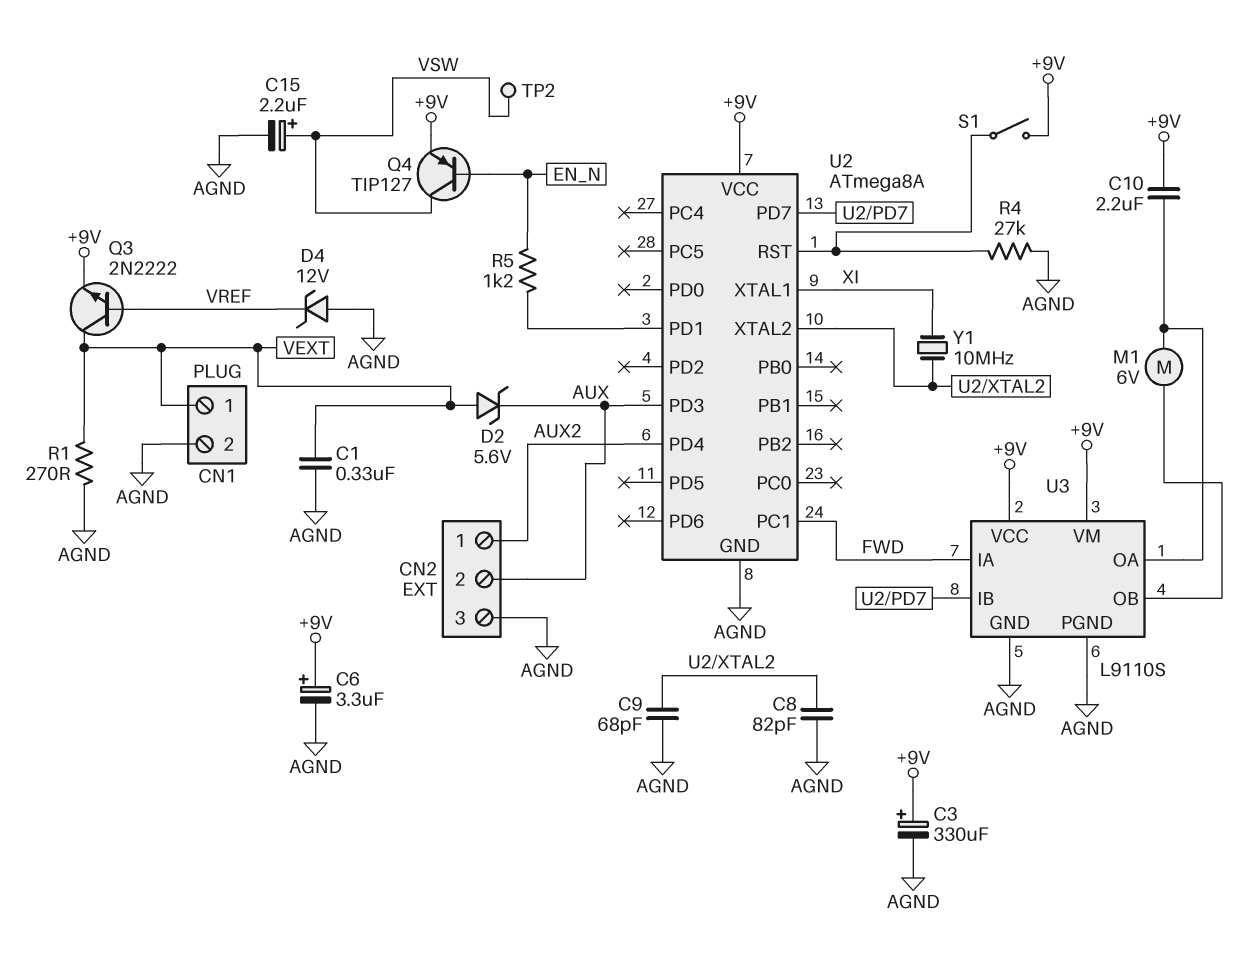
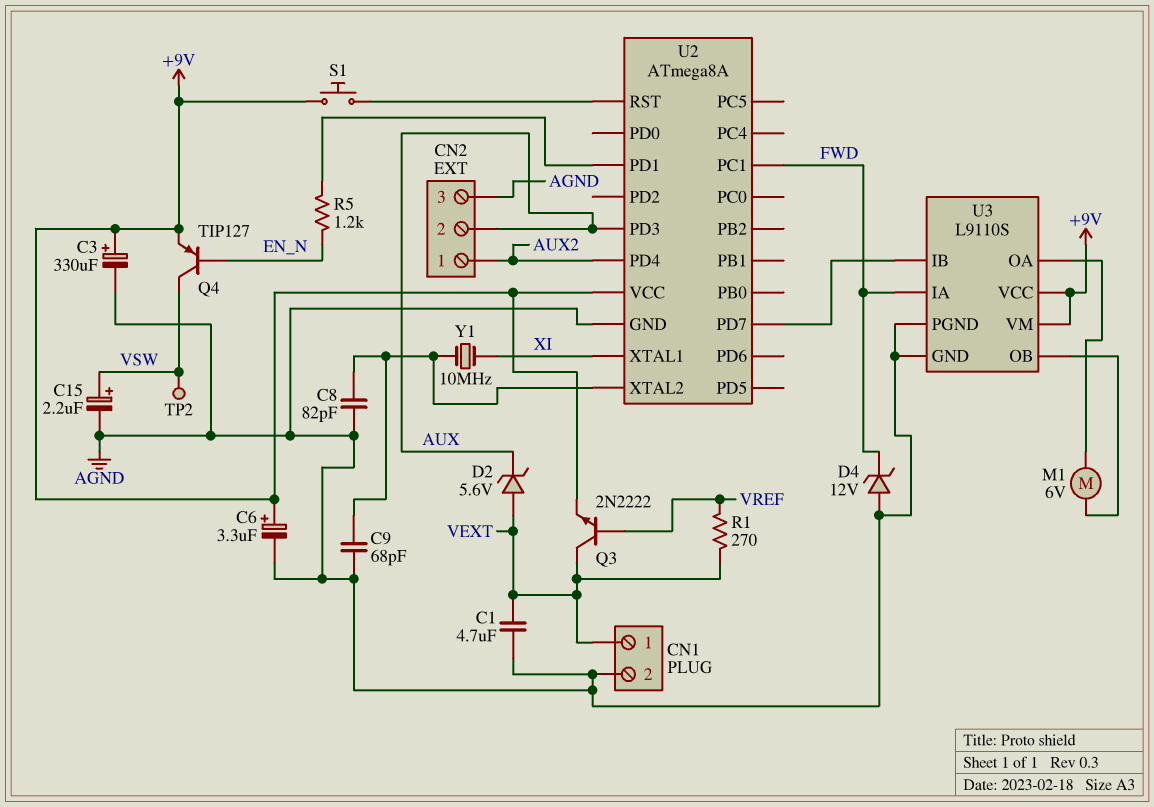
C1: 330nF (AGND, VEXT) -> 4.7uF (AGND, VEXT)
C10: 2.2uF (+9V, U3/OA) -> none
D4: zener 12V (A AGND, K VREF) -> zener 12V (A AGND, K FWD)
R1: 270 (AGND, VEXT) -> 270 (VEXT, VREF)
R4: 27k (AGND, U2/RST) -> none
S1: switch (+9V, U2/RST) -> button (+9V, U2/RST)

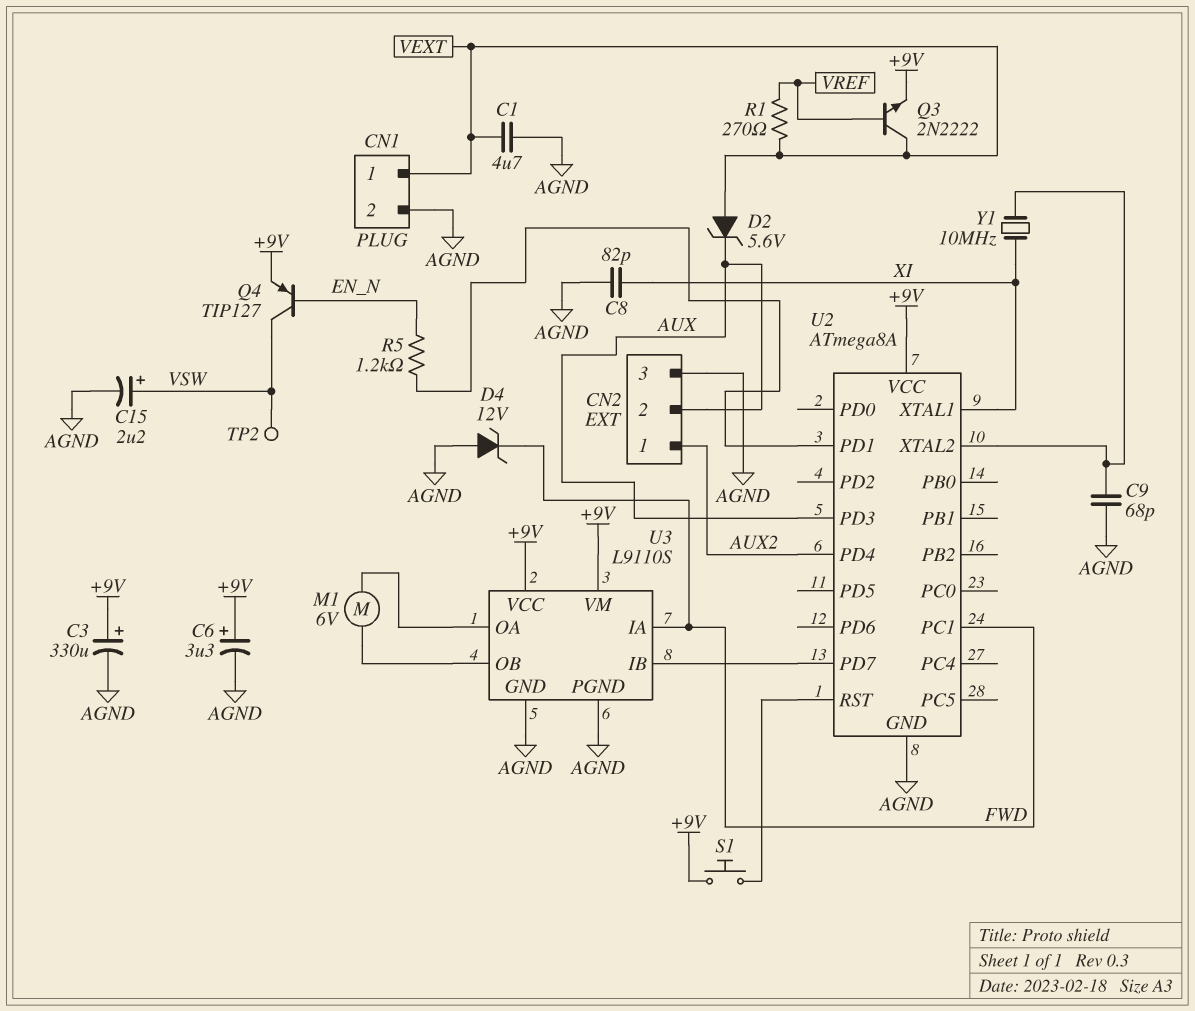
C8: 82pF (AGND, U2/XTAL2) -> 82pF (AGND, XI)

